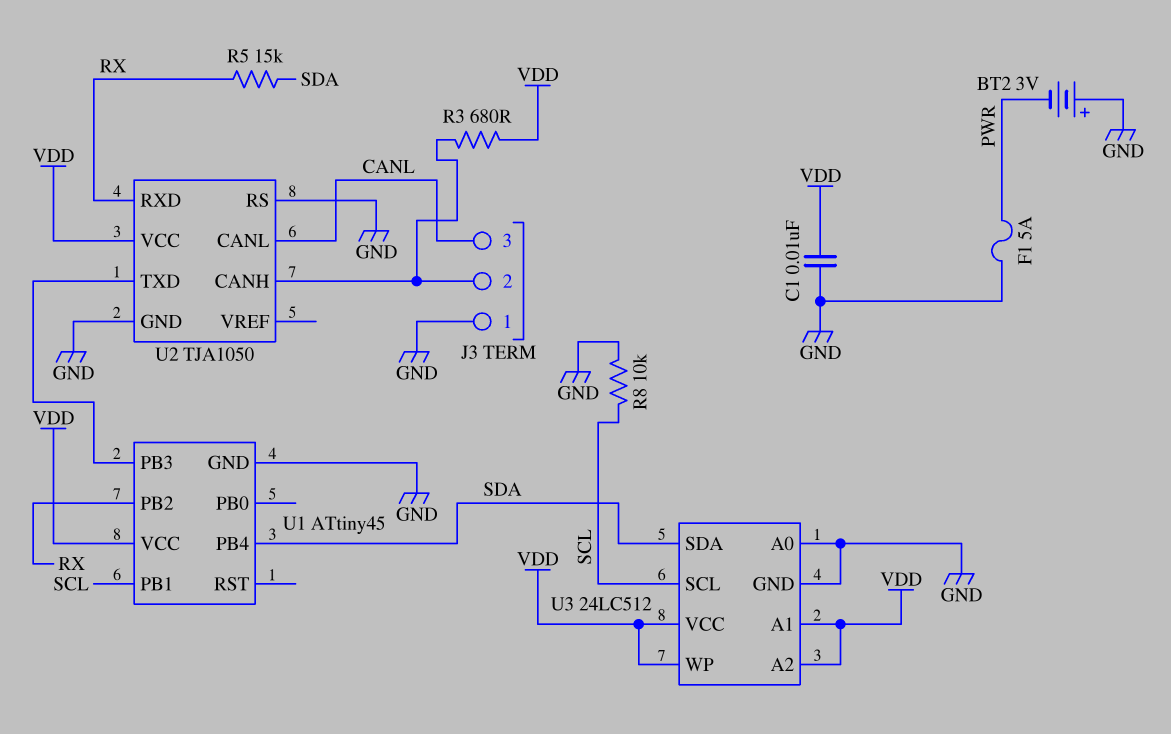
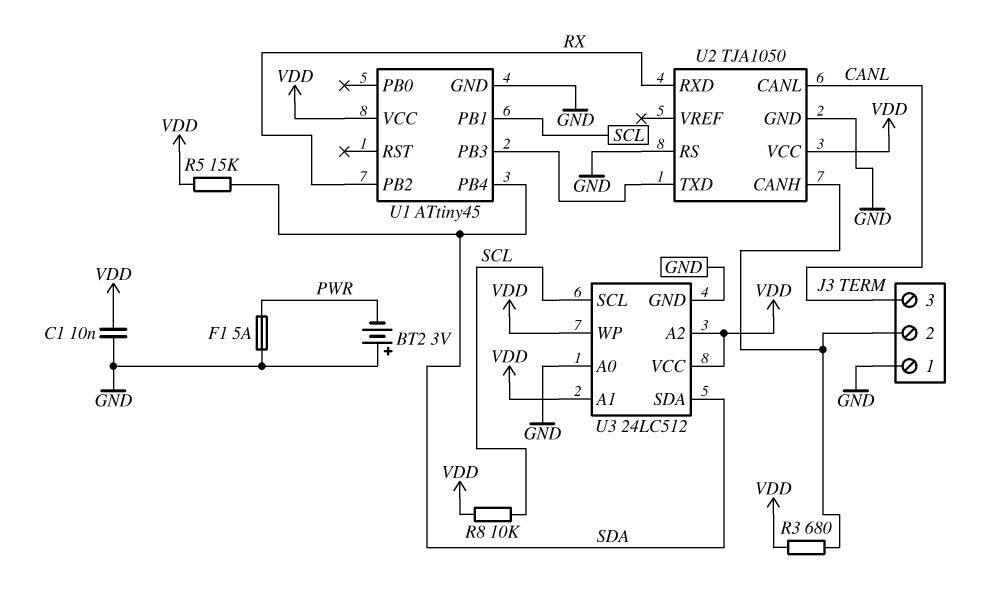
R5: 15k (RX, SDA) -> 15k (SDA, VDD)
R8: 10k (GND, SCL) -> 10k (SCL, VDD)

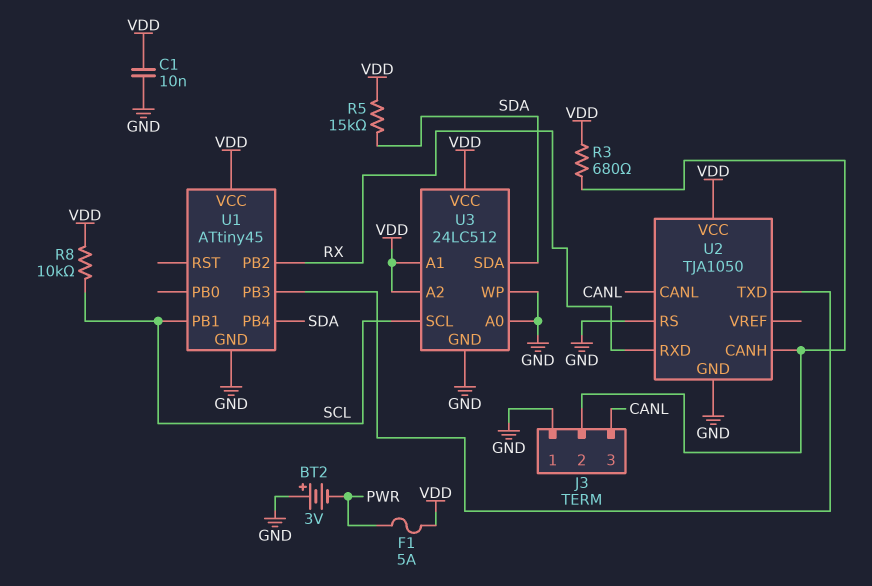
F1: 5A (GND, PWR) -> 5A (PWR, VDD)
U3 pin WP: VDD -> GND

